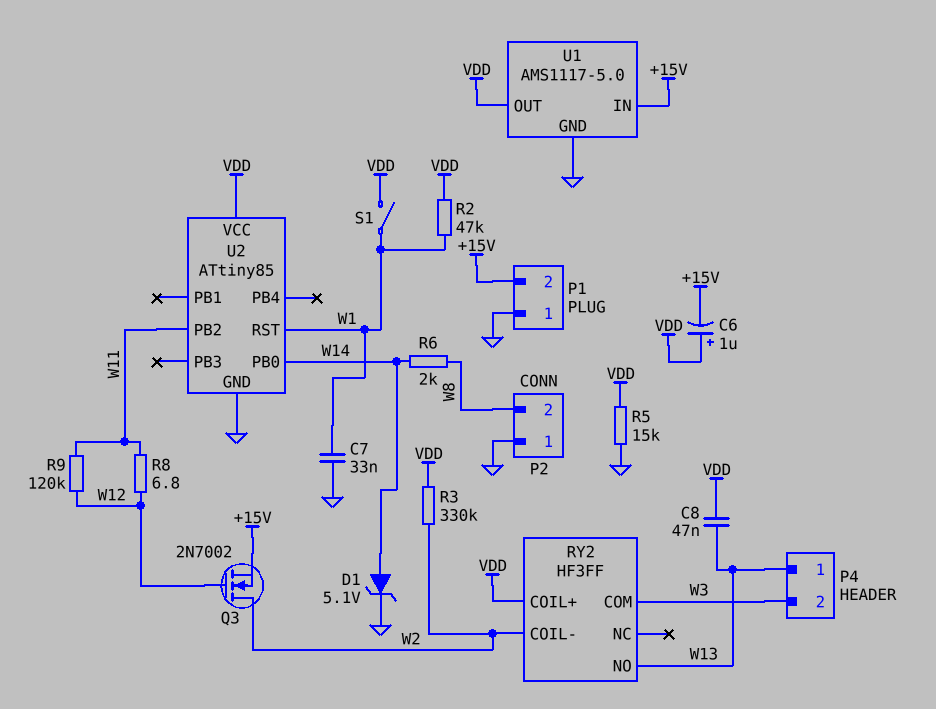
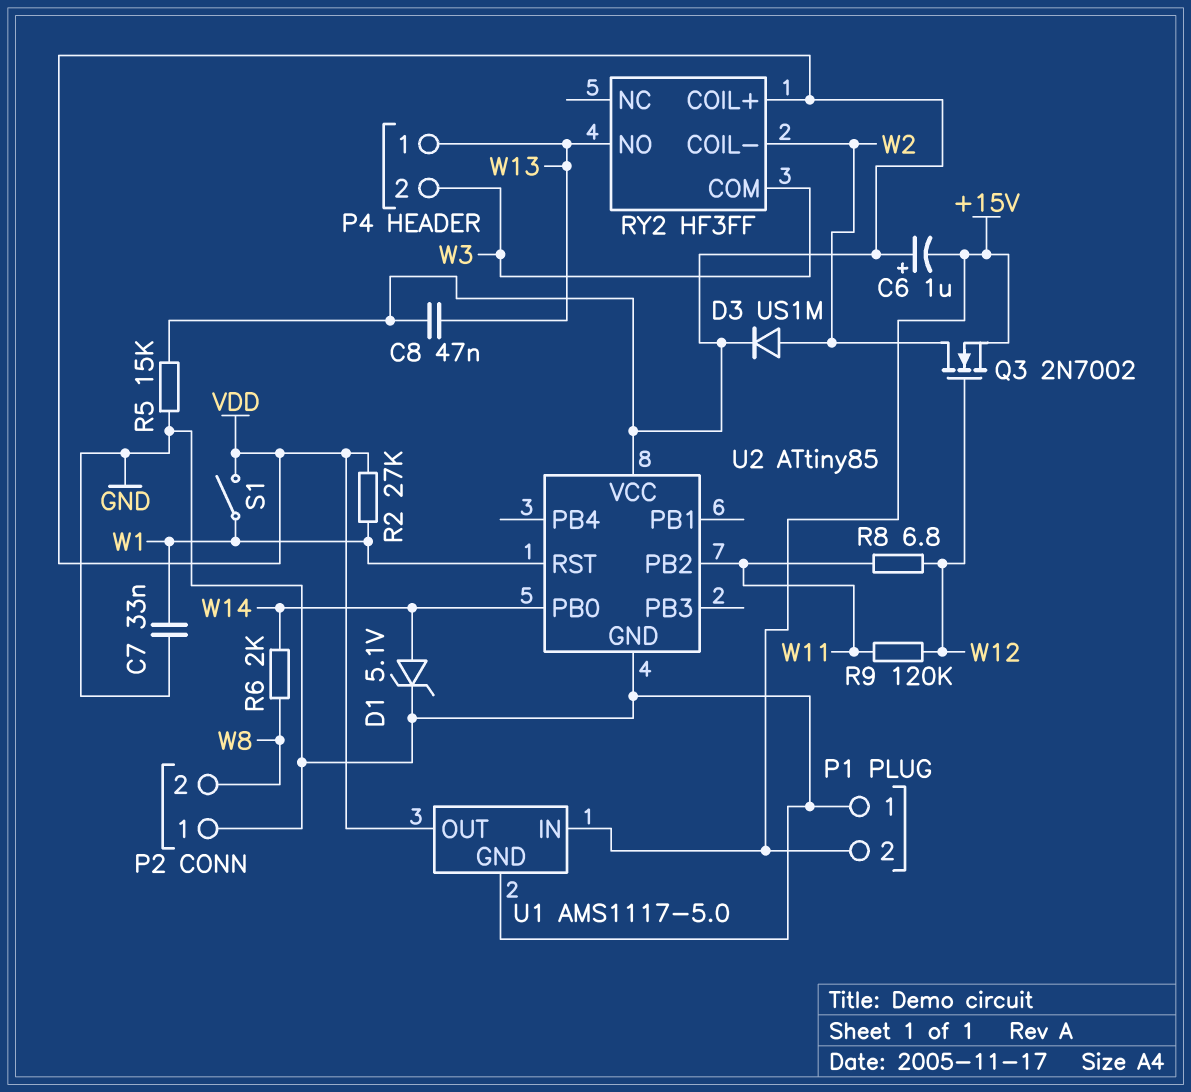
D3: none -> diode US1M (A W2, K VDD)
R2: 47k (VDD, W1) -> 27k (VDD, W1)
R3: 330k (VDD, W2) -> none

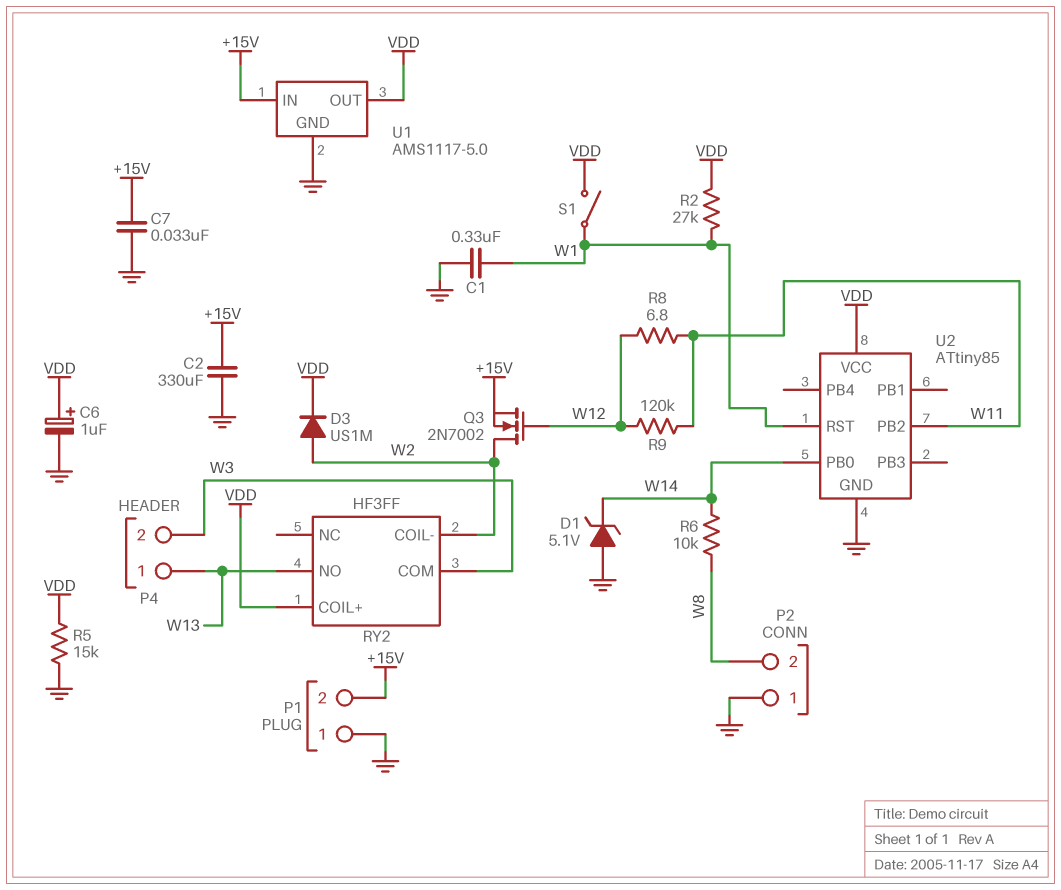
C1: none -> 330nF (GND, W1)
C2: none -> 330uF (+15V, GND)
C6: 1uF (plus VDD, minus +15V) -> 1uF (plus VDD, minus GND)
C7: 33nF (GND, W1) -> 33nF (+15V, GND)
C8: 47nF (VDD, W13) -> none
D1: zener 5.1V (A W14, K GND) -> zener 5.1V (A GND, K W14)
R6: 2k (W8, W14) -> 10k (W8, W14)

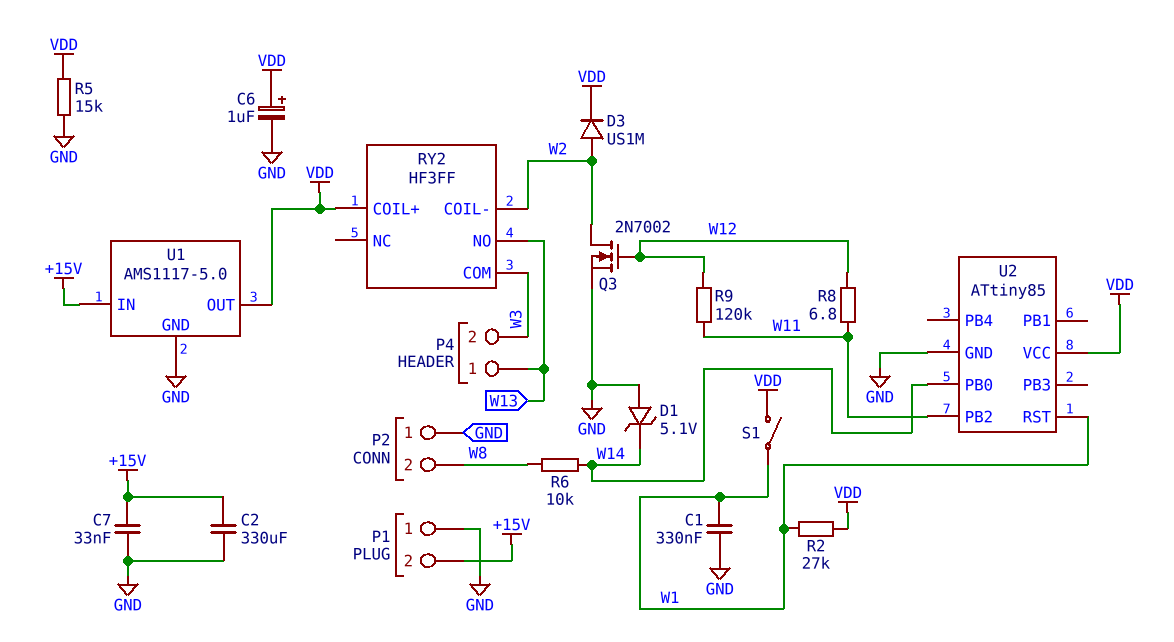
Q3: NMOS 2N7002 (G W12, D W2, S +15V) -> NMOS 2N7002 (G W12, D W2, S GND)

